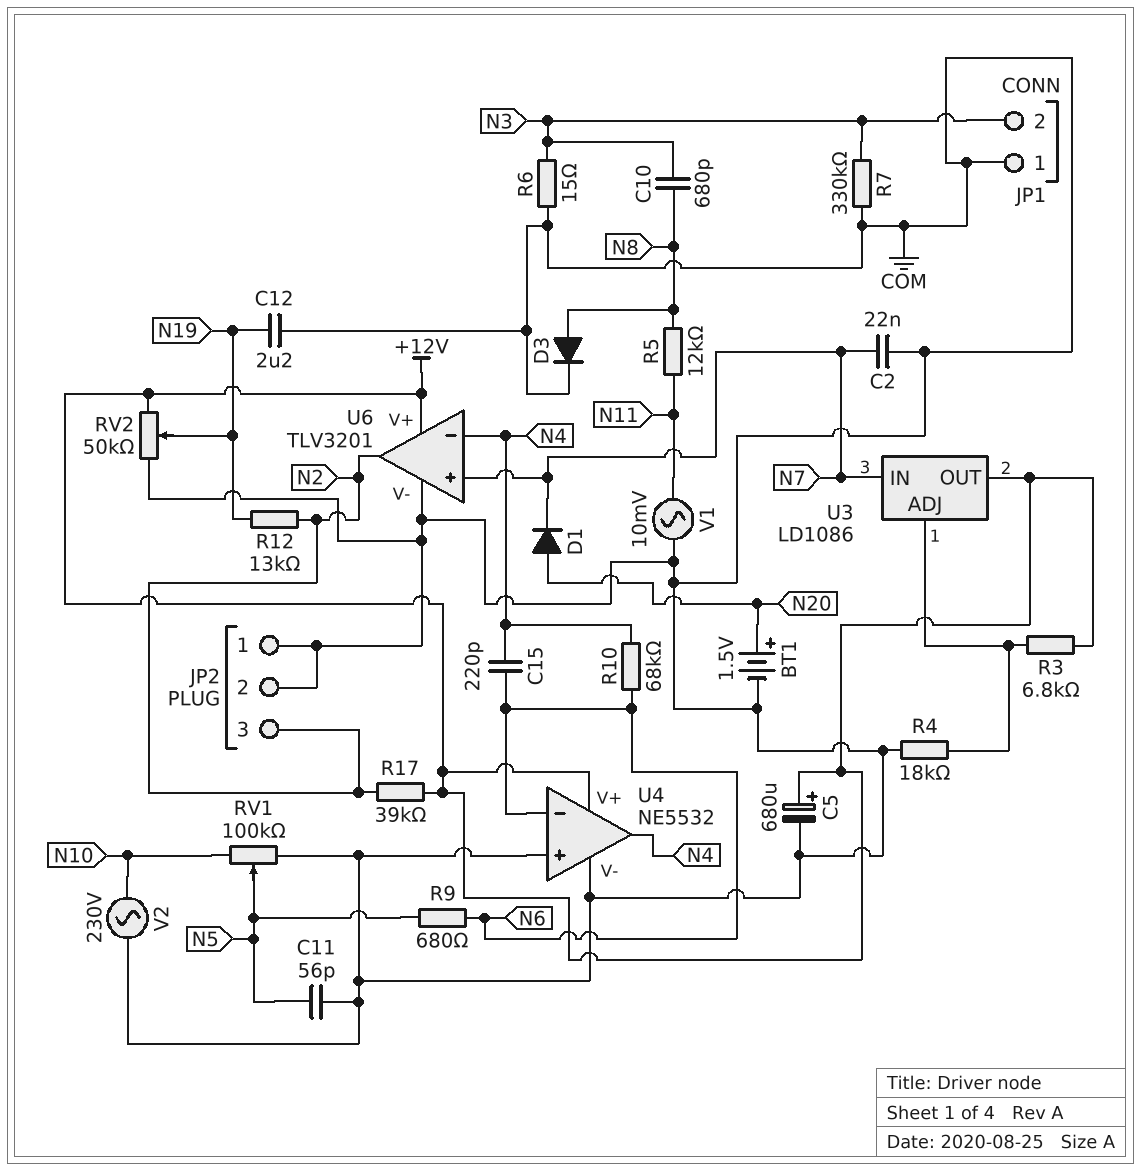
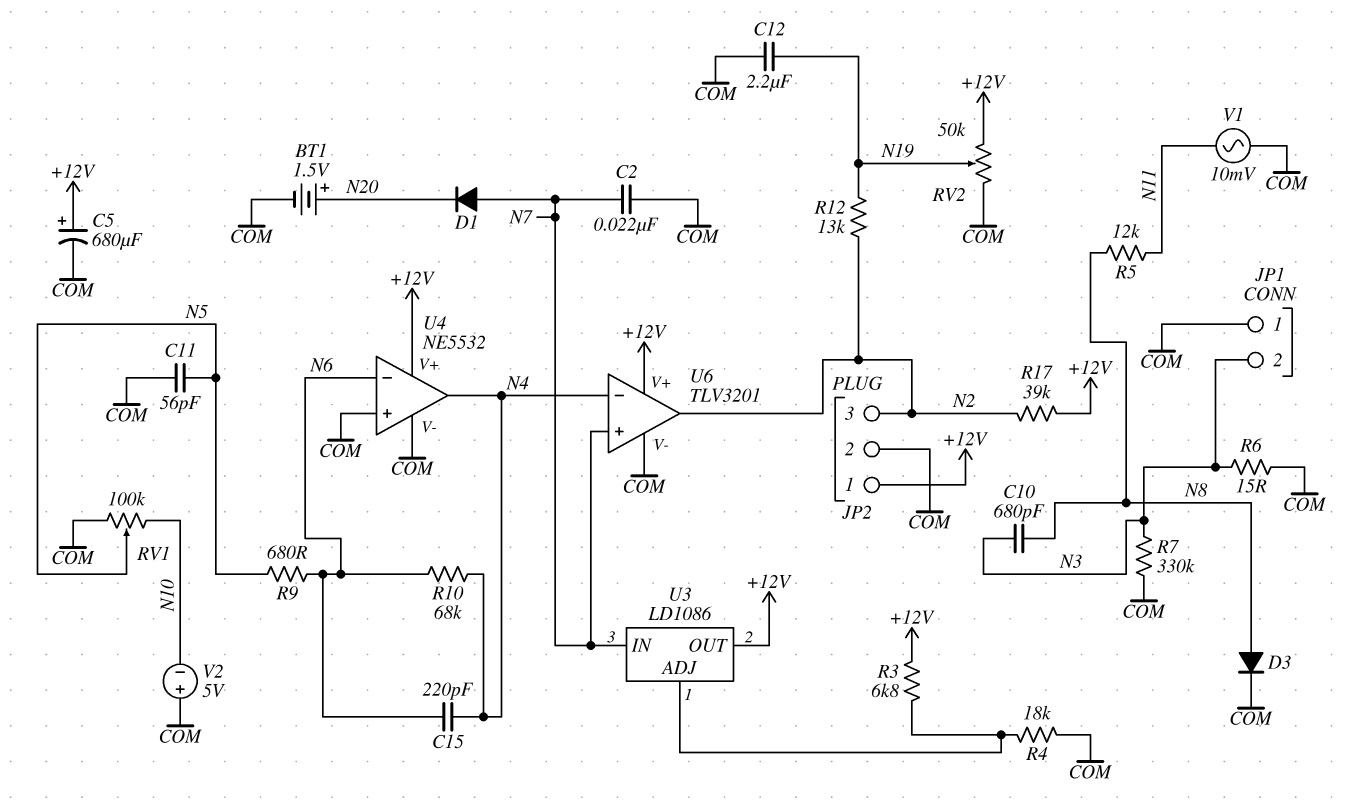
D1: diode (A N20, K N7) -> diode (A N7, K N20)
JP2 pin 1: COM -> +12V
V2: AC 230V (COM, N10) -> 5V (plus COM, minus N10)

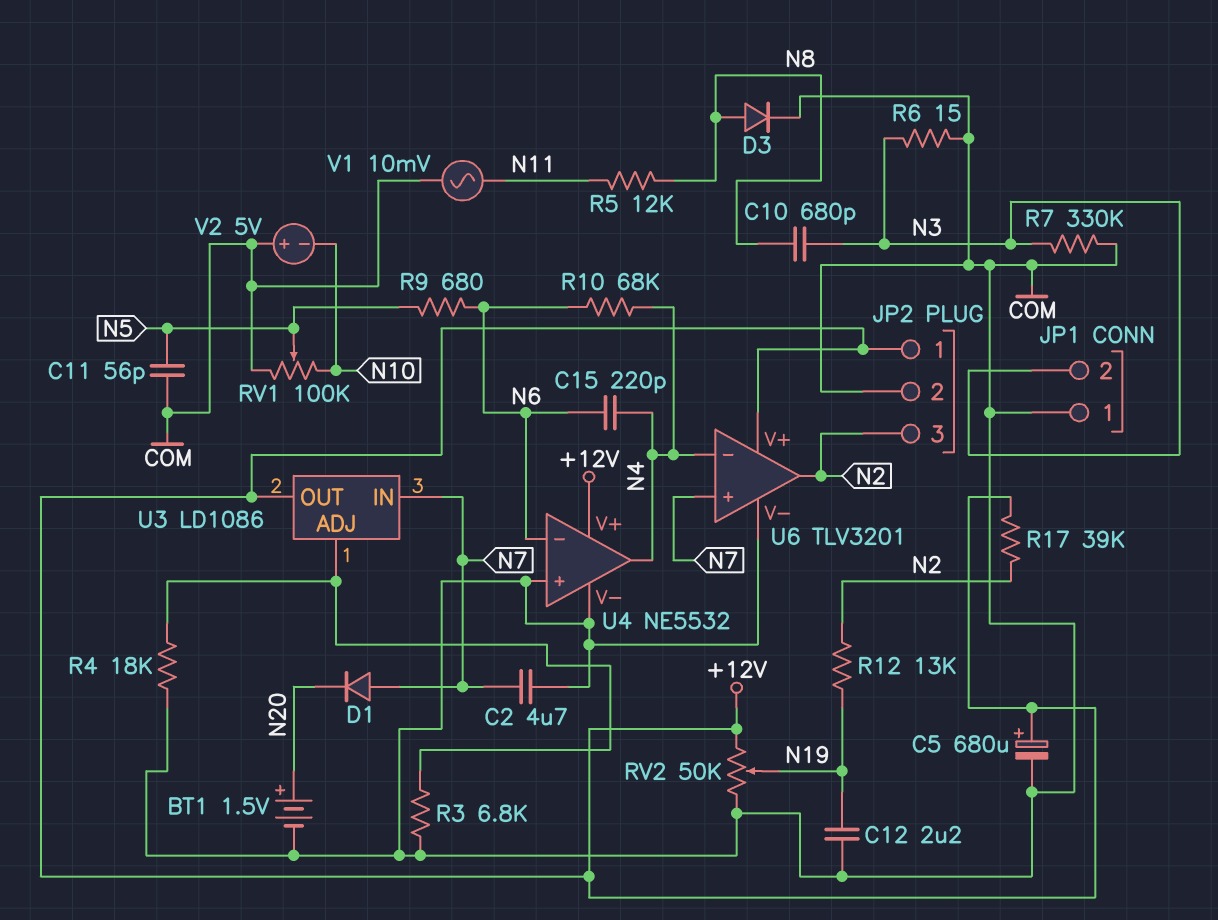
C2: 22nF (COM, N7) -> 4.7uF (COM, N7)
R3: 6.8k (+12V, U3/ADJ) -> 6.8k (COM, U3/ADJ)

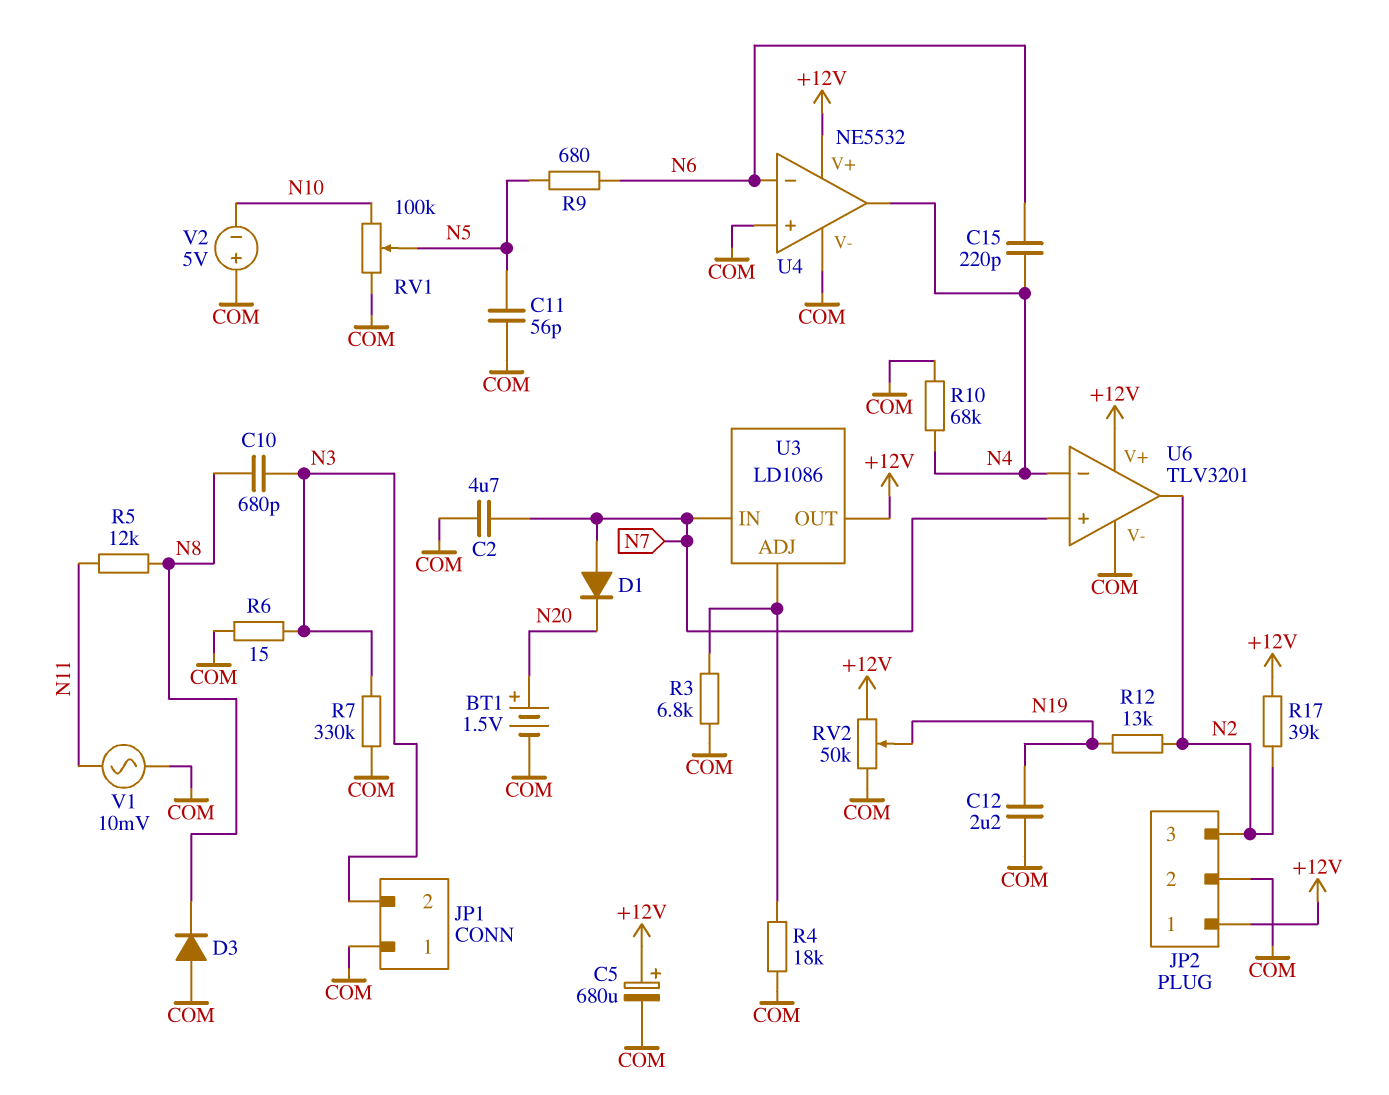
D3: diode (A N8, K COM) -> diode (A COM, K N8)
R10: 68k (N4, N6) -> 68k (COM, N4)

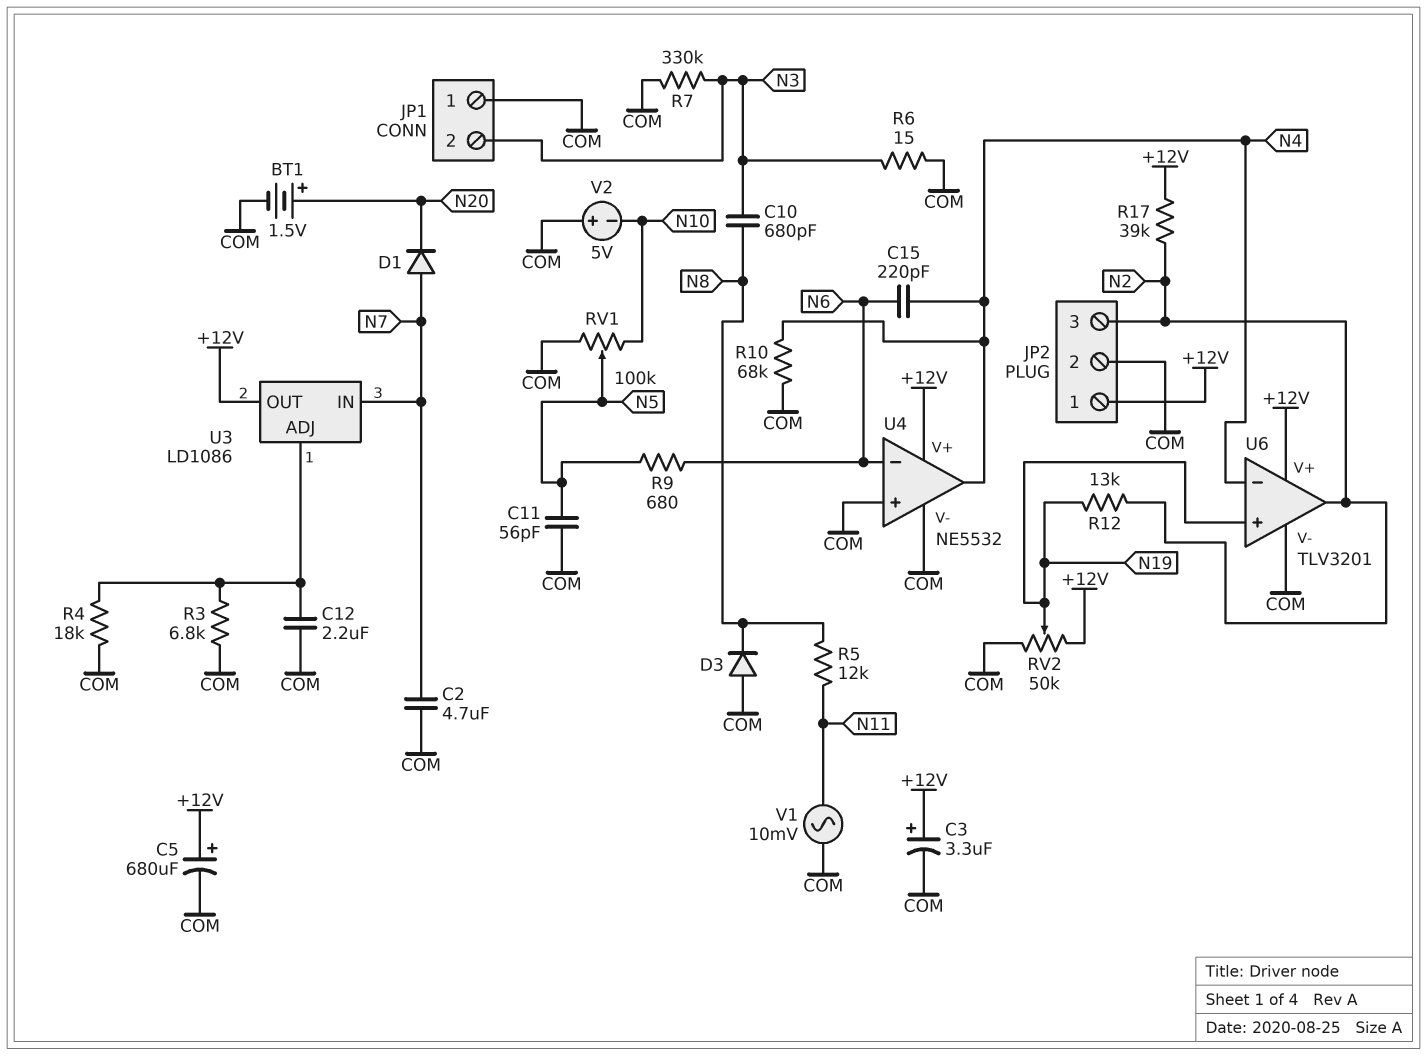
C3: none -> 3.3uF (plus +12V, minus COM)
C12: 2.2uF (COM, N19) -> 2.2uF (COM, U3/ADJ)
U6 pin in+: N7 -> N19

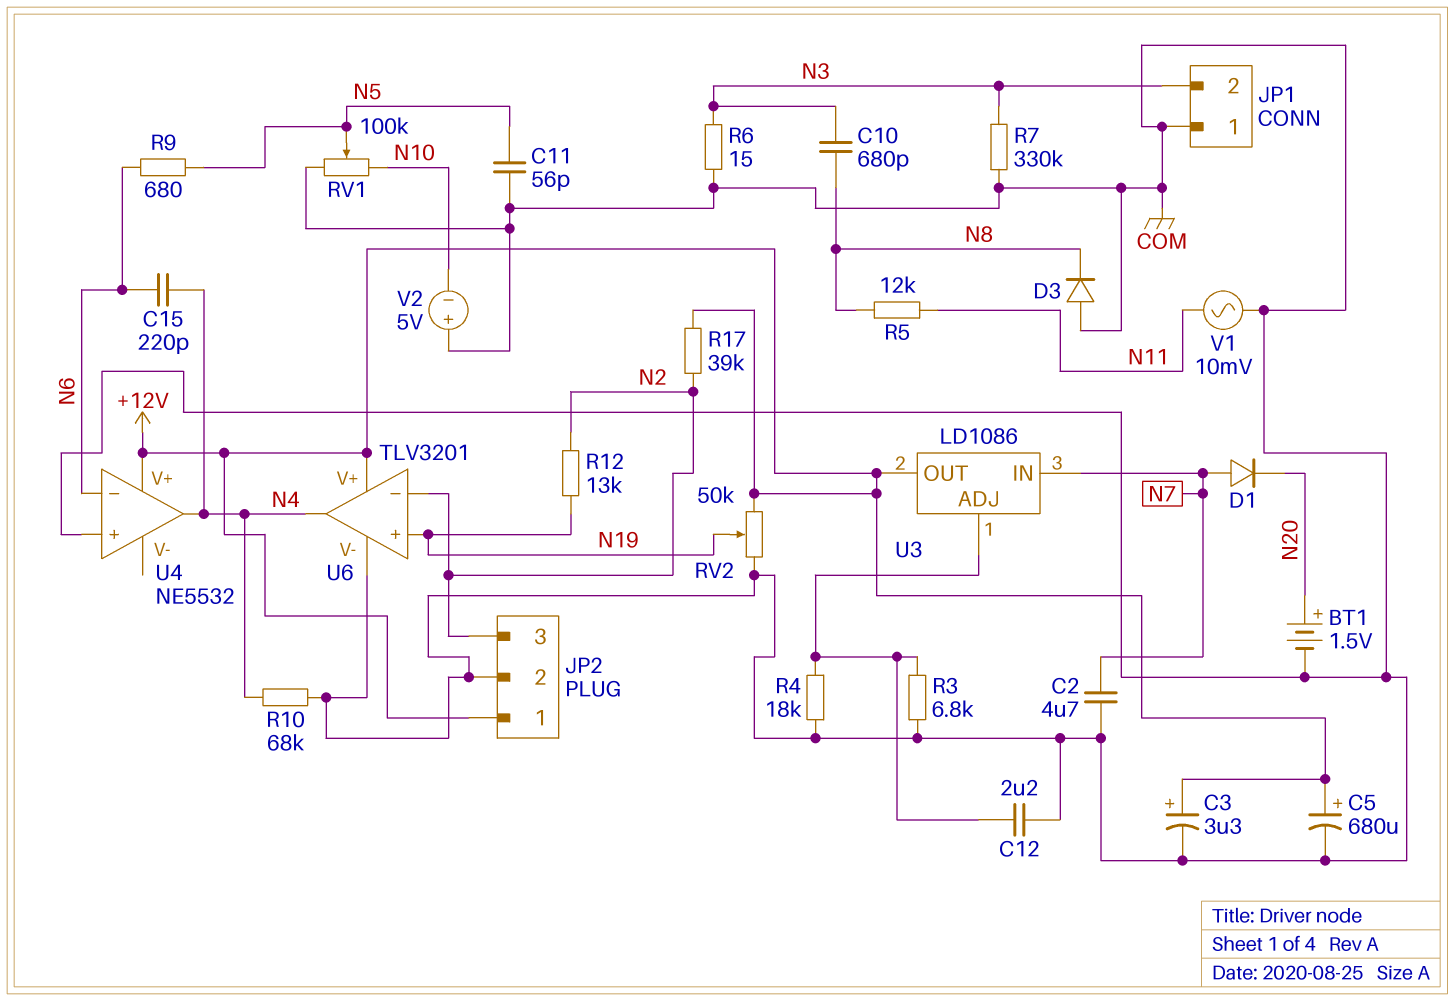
U4 pin V-: COM -> none
U6 pin in-: N4 -> N2
U6 pin out: N2 -> N4

